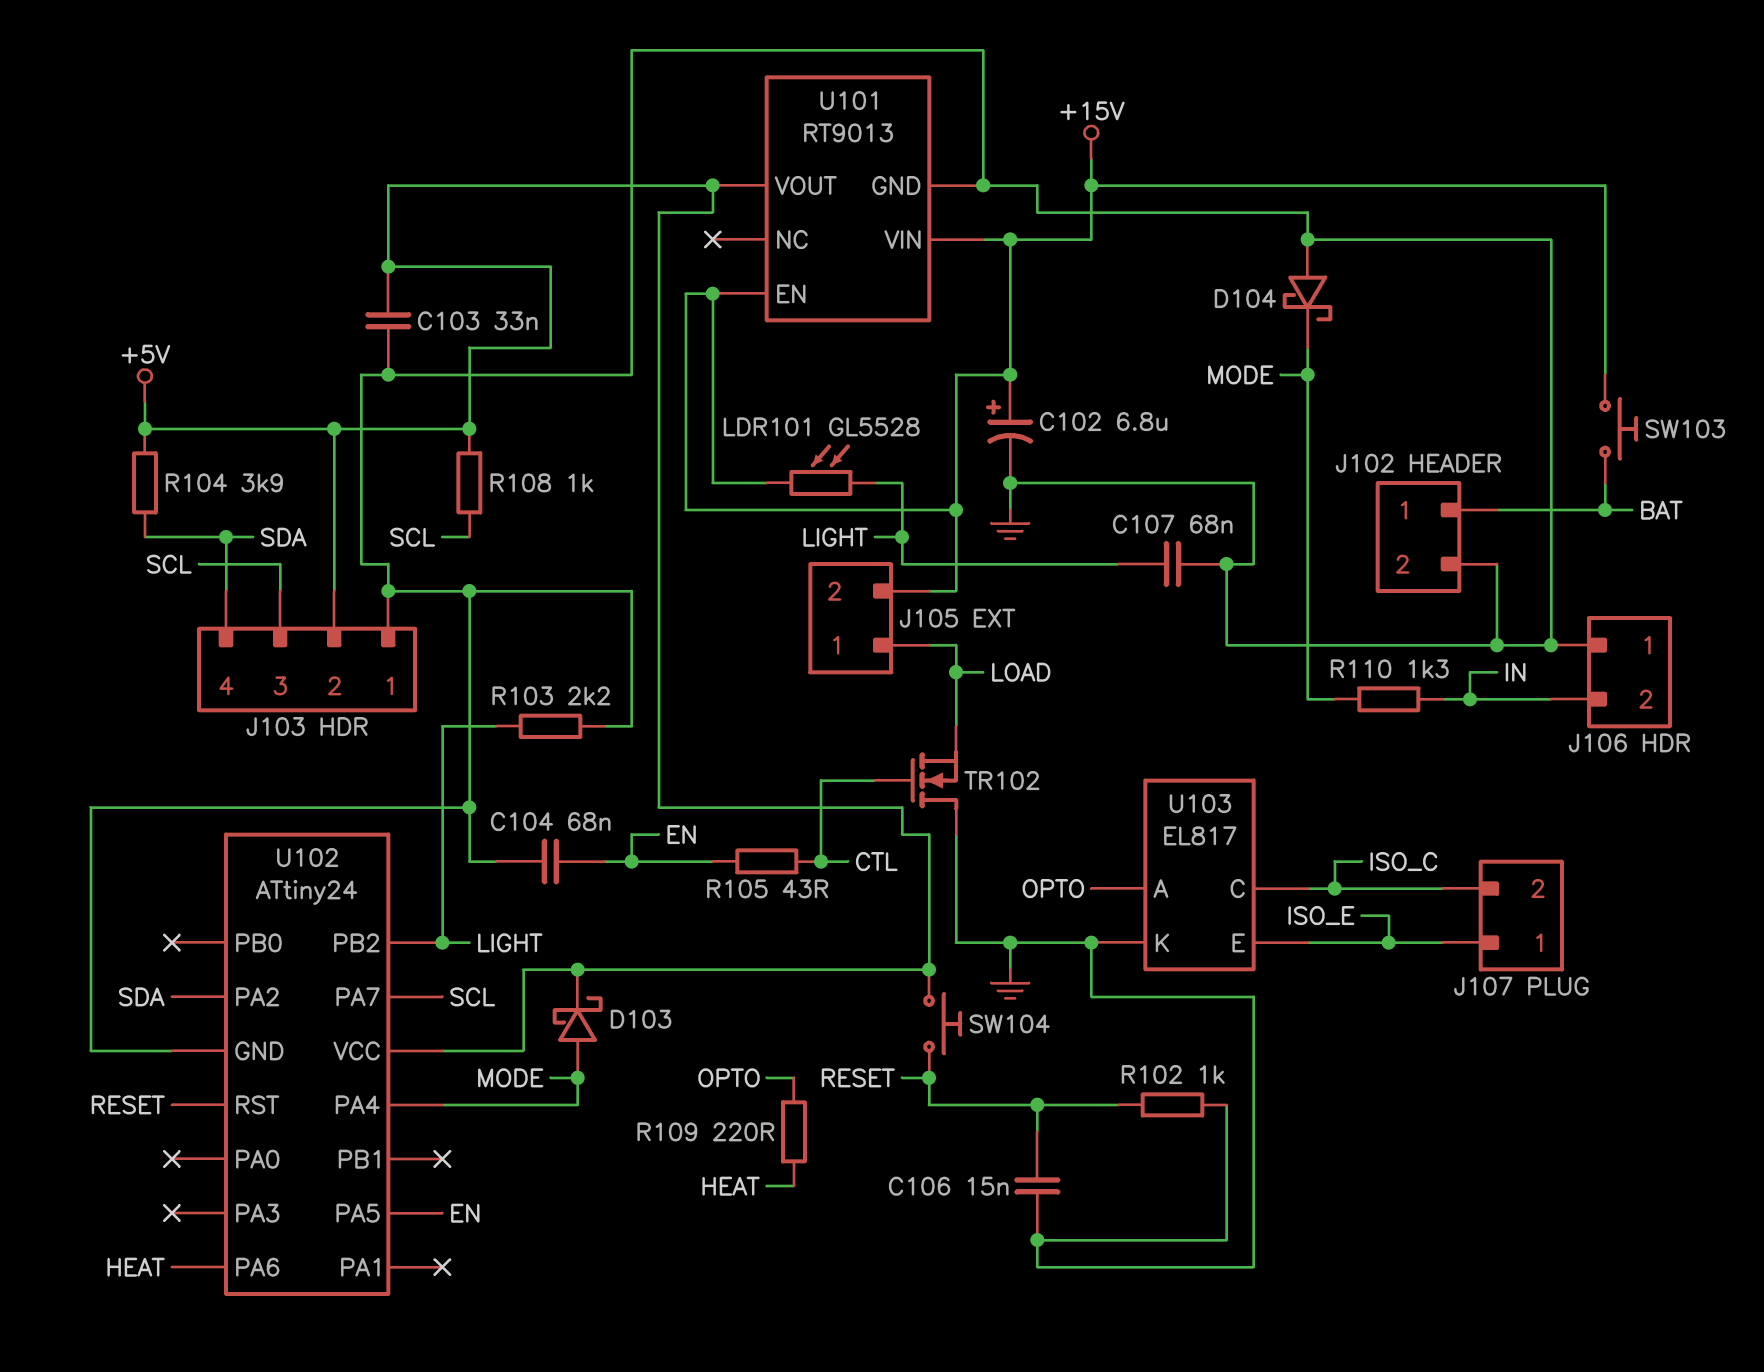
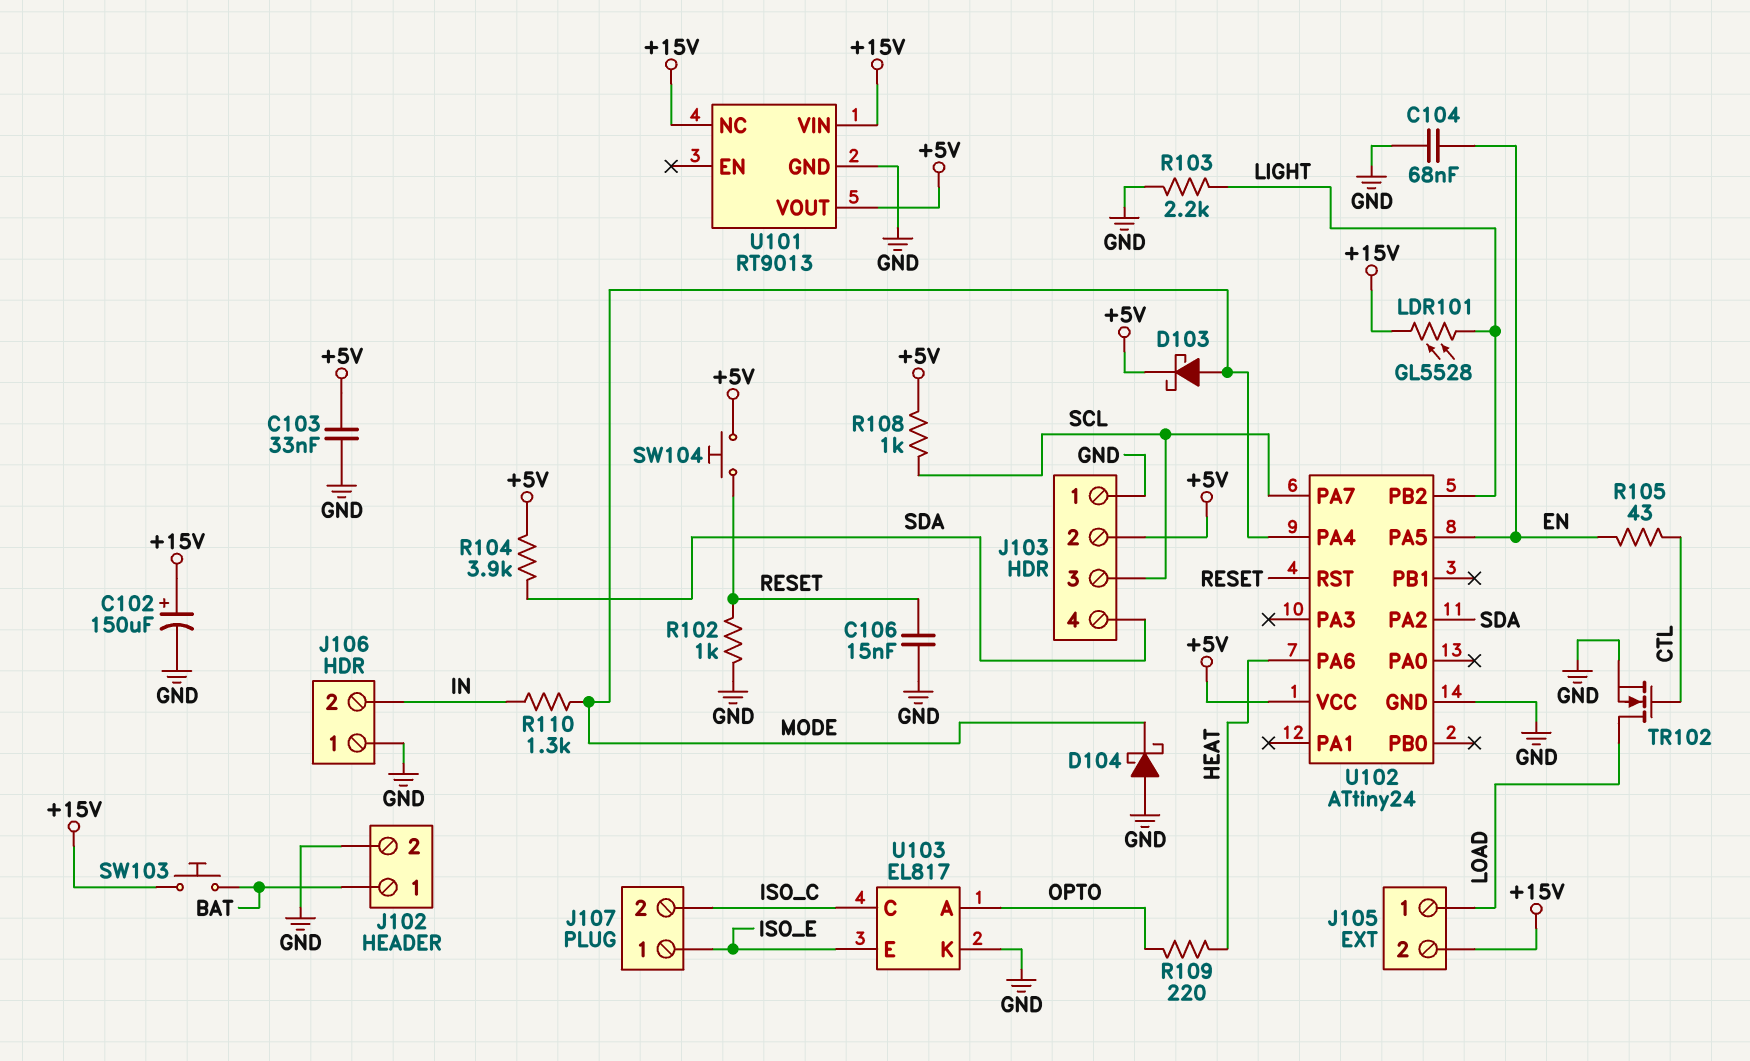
C102: 6.8uF (plus +15V, minus GND) -> 150uF (plus +15V, minus GND)
C107: 68nF (GND, LIGHT) -> none
TR102: NMOS (G CTL, D GND, S LOAD) -> NMOS (G CTL, D LOAD, S GND)
U101 pin EN: +15V -> none
U101 pin NC: none -> +15V

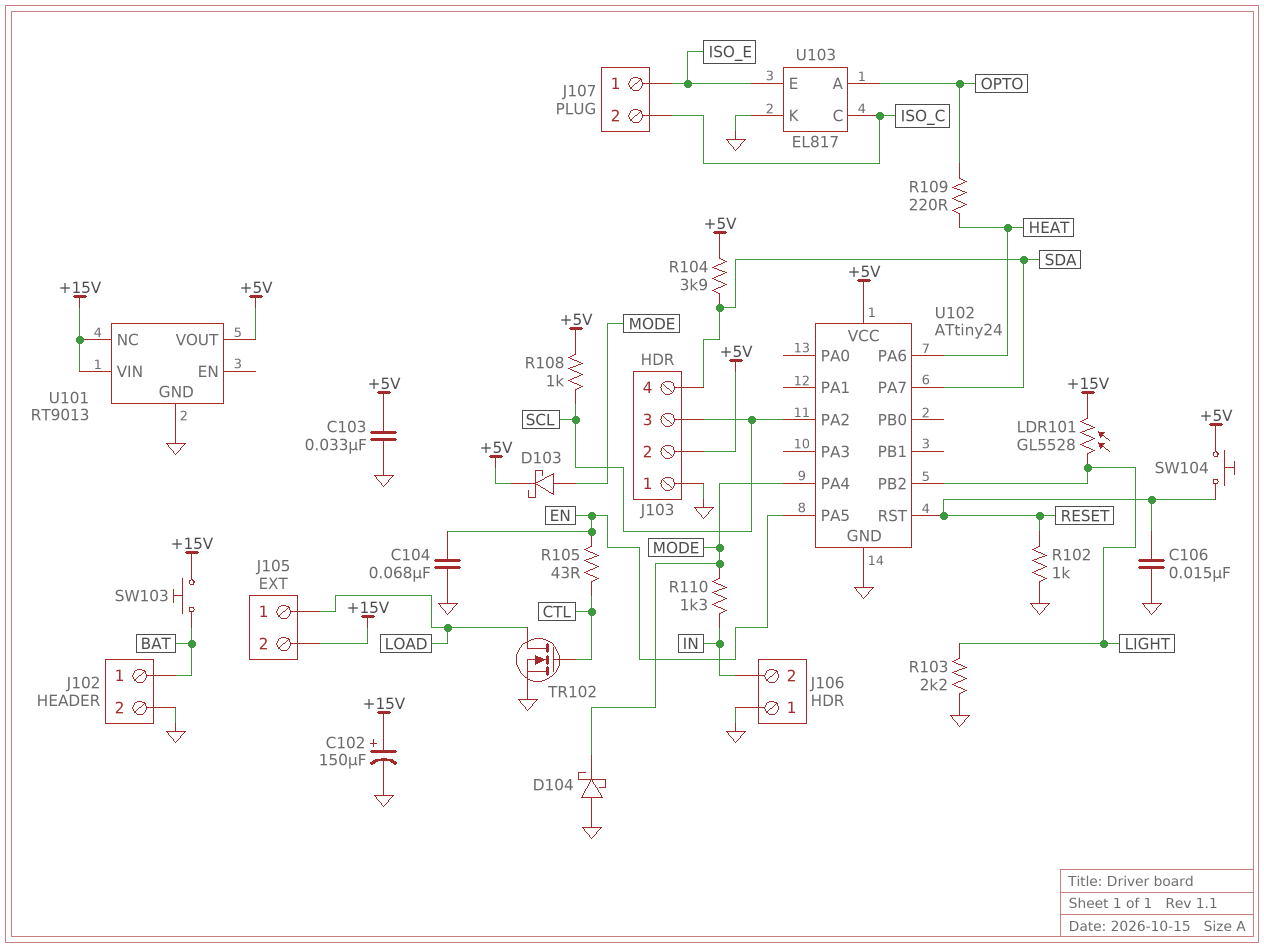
U102 pin PA2: SDA -> SCL
U102 pin PA7: SCL -> SDA

